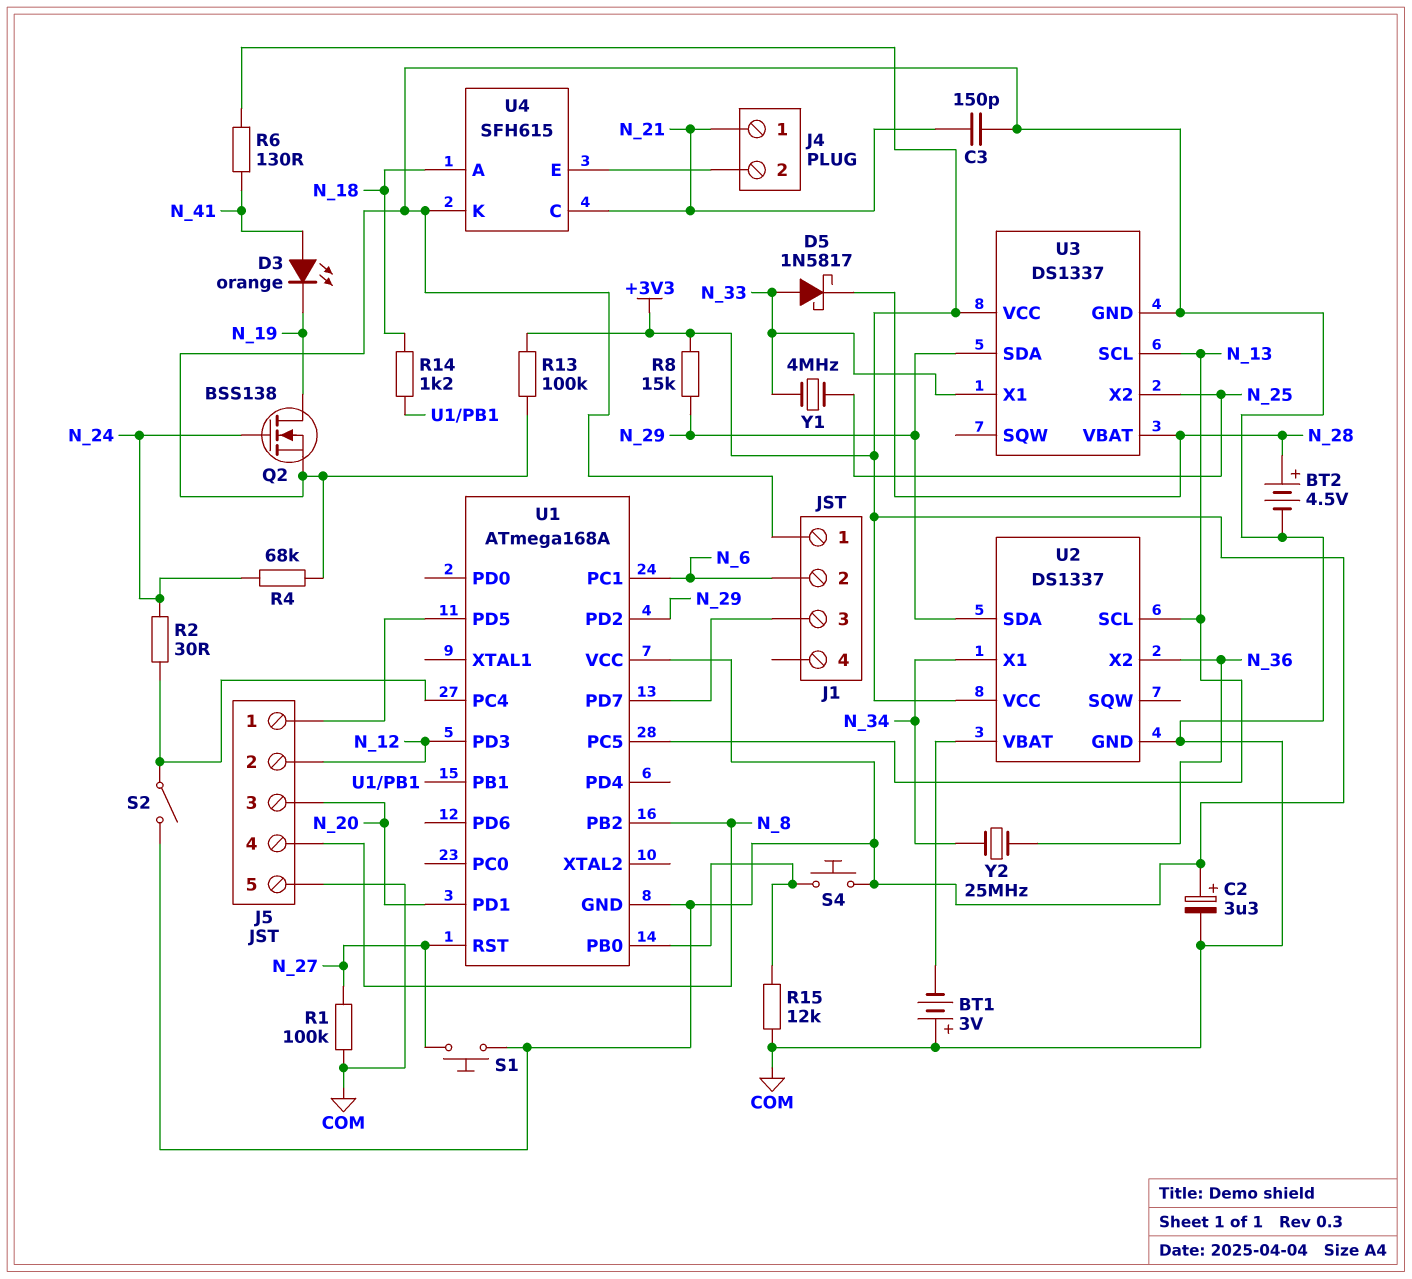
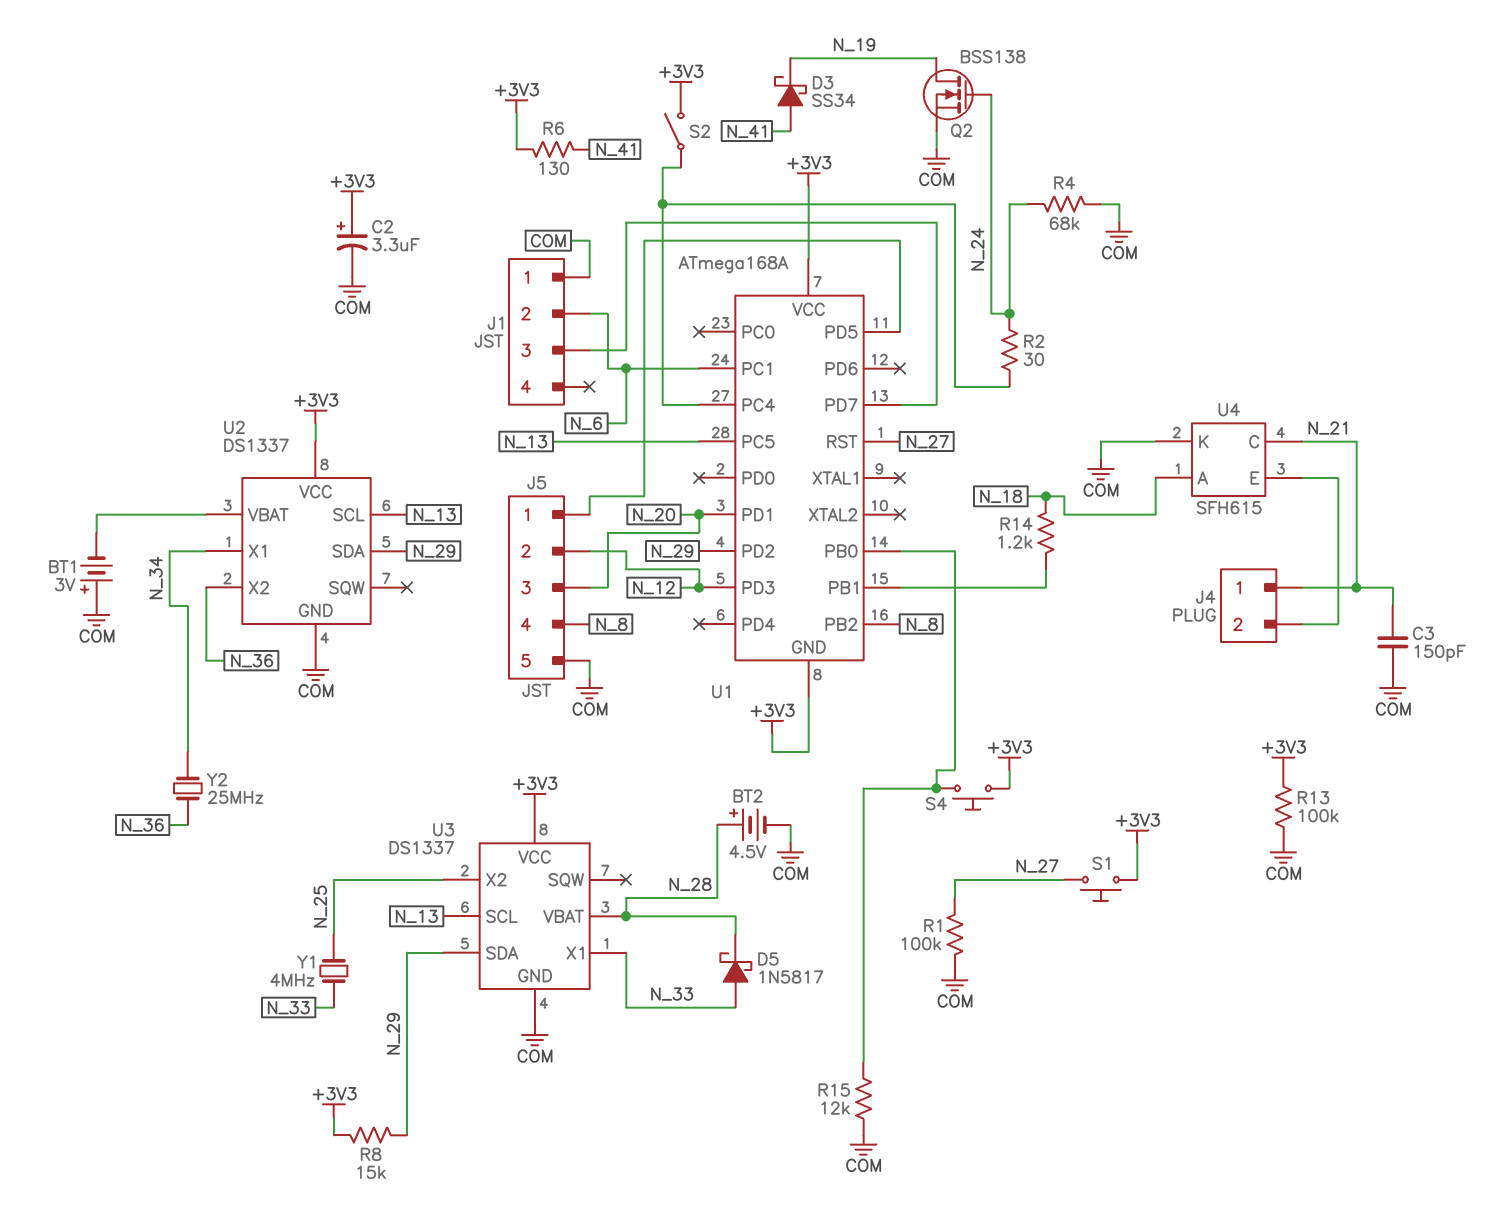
D3: LED orange (A N_41, K N_19) -> schottky SS34 (A N_41, K N_19)

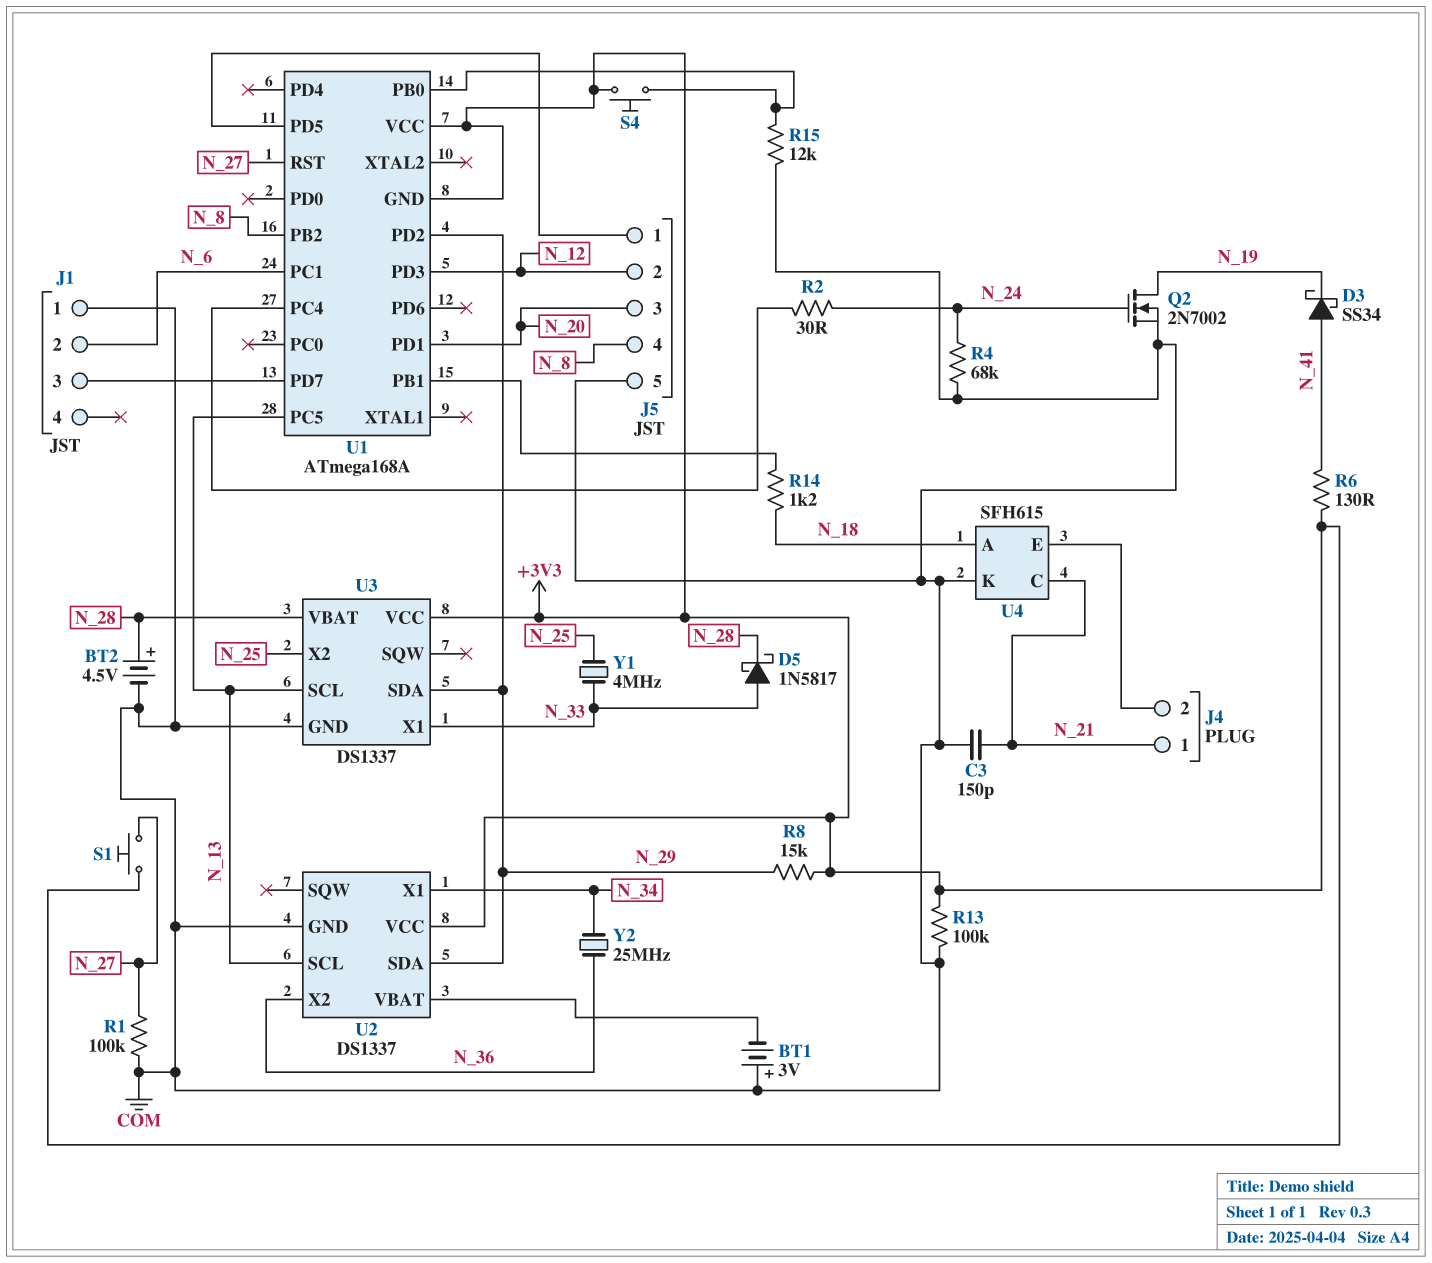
C2: 3.3uF (plus +3V3, minus COM) -> none
Q2: NMOS BSS138 (G N_24, D N_19, S COM) -> NMOS 2N7002 (G N_24, D N_19, S COM)
S2: switch (+3V3, U1/PC4) -> none

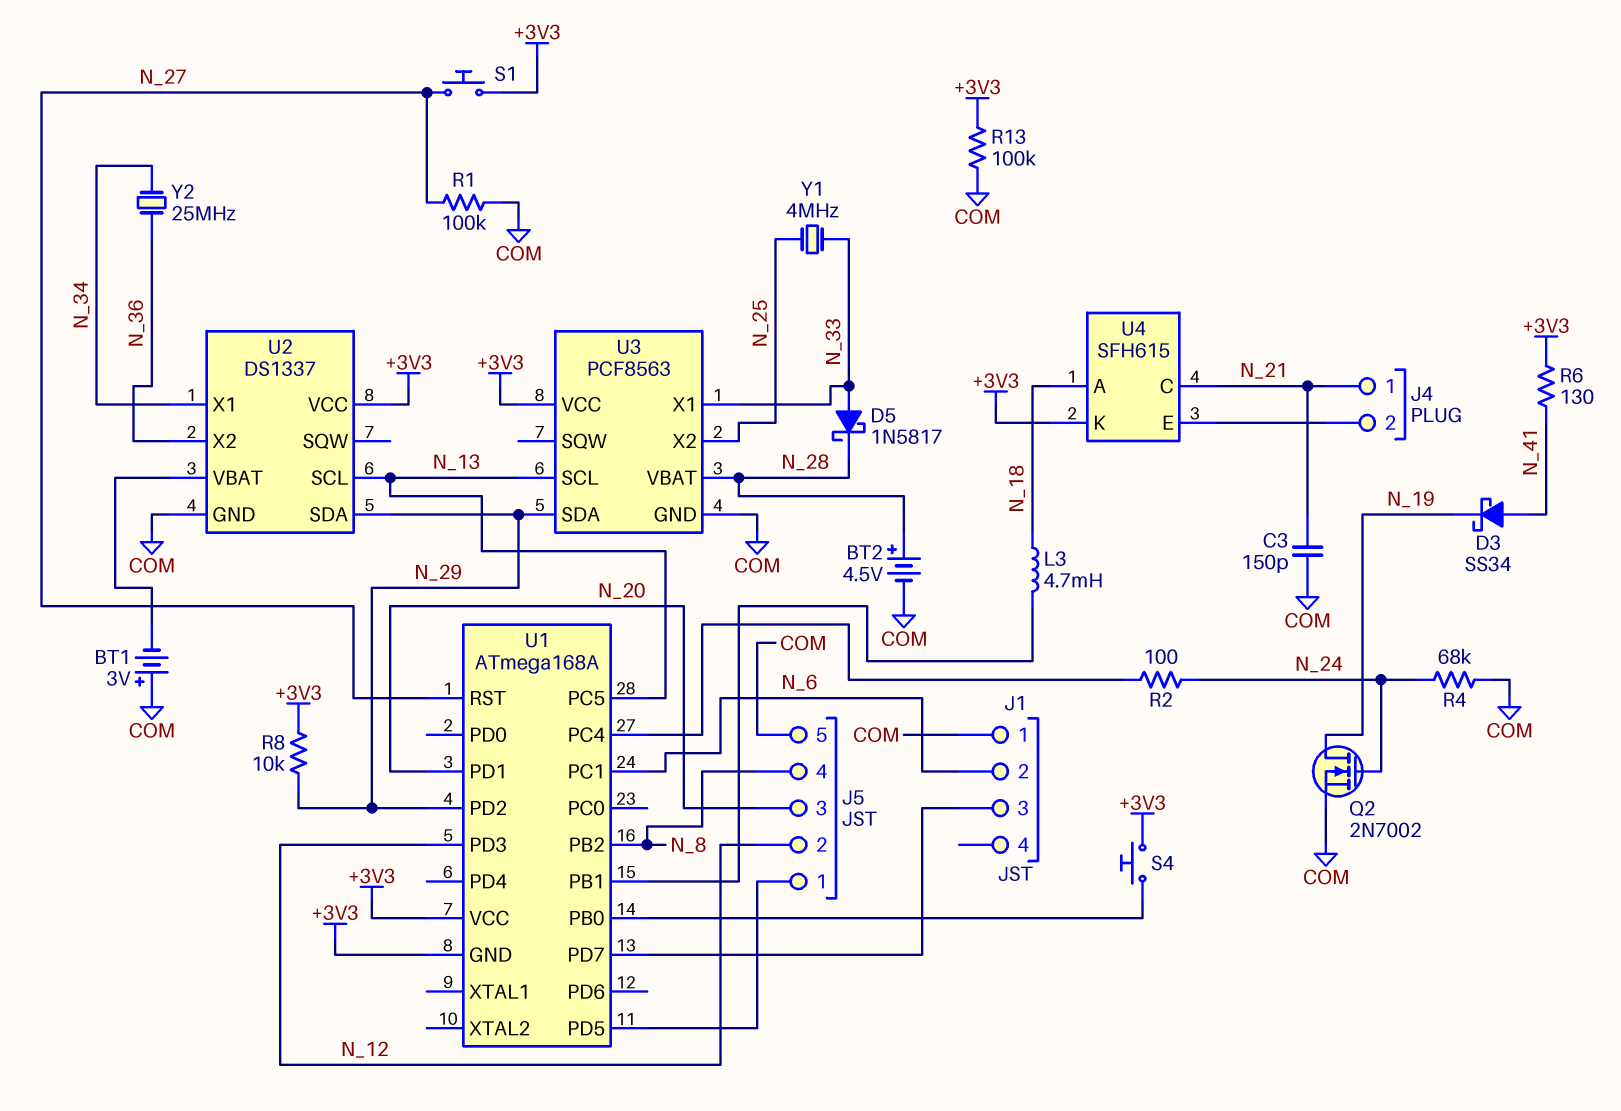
L3: none -> 4.7mH (N_18, U1/PB1)
R2: 30 (N_24, U1/PC4) -> 100 (N_24, U1/PC4)
R8: 15k (+3V3, N_29) -> 10k (+3V3, N_29)
R14: 1.2k (N_18, U1/PB1) -> none
R15: 12k (COM, U1/PB0) -> none
U3: DS1337 -> PCF8563
U4 pin K: COM -> +3V3

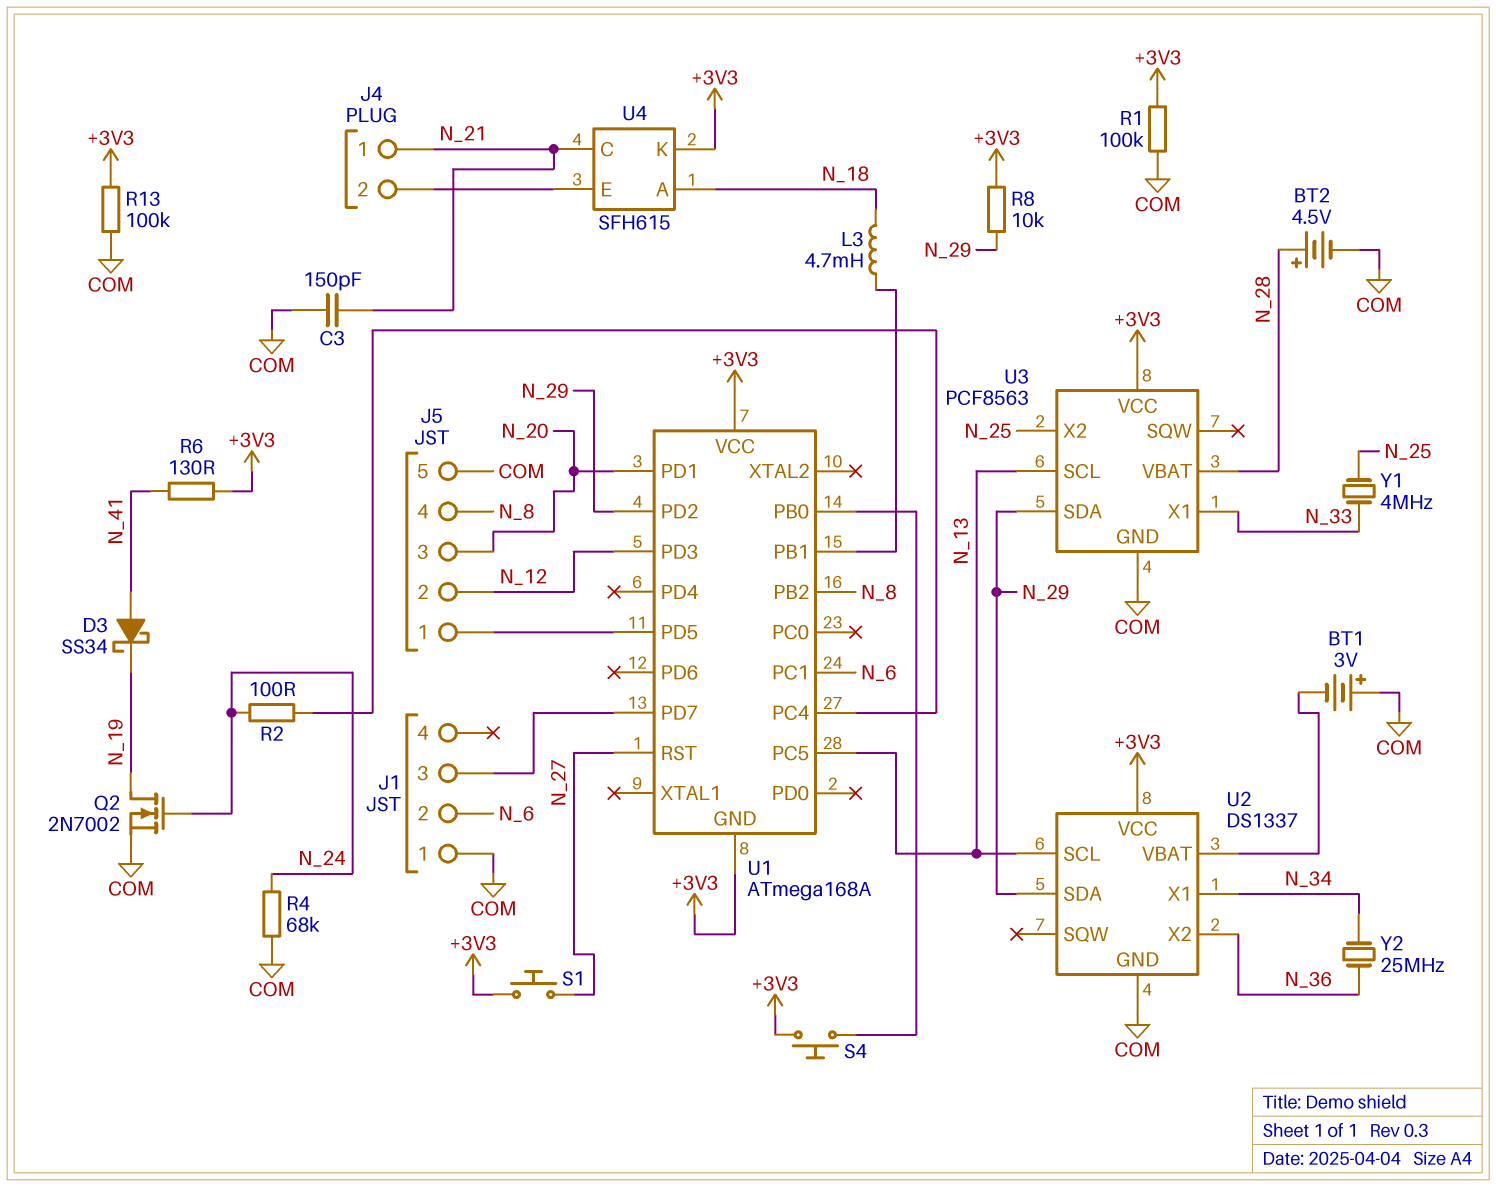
D5: schottky 1N5817 (A N_33, K N_28) -> none
R1: 100k (COM, N_27) -> 100k (+3V3, COM)

